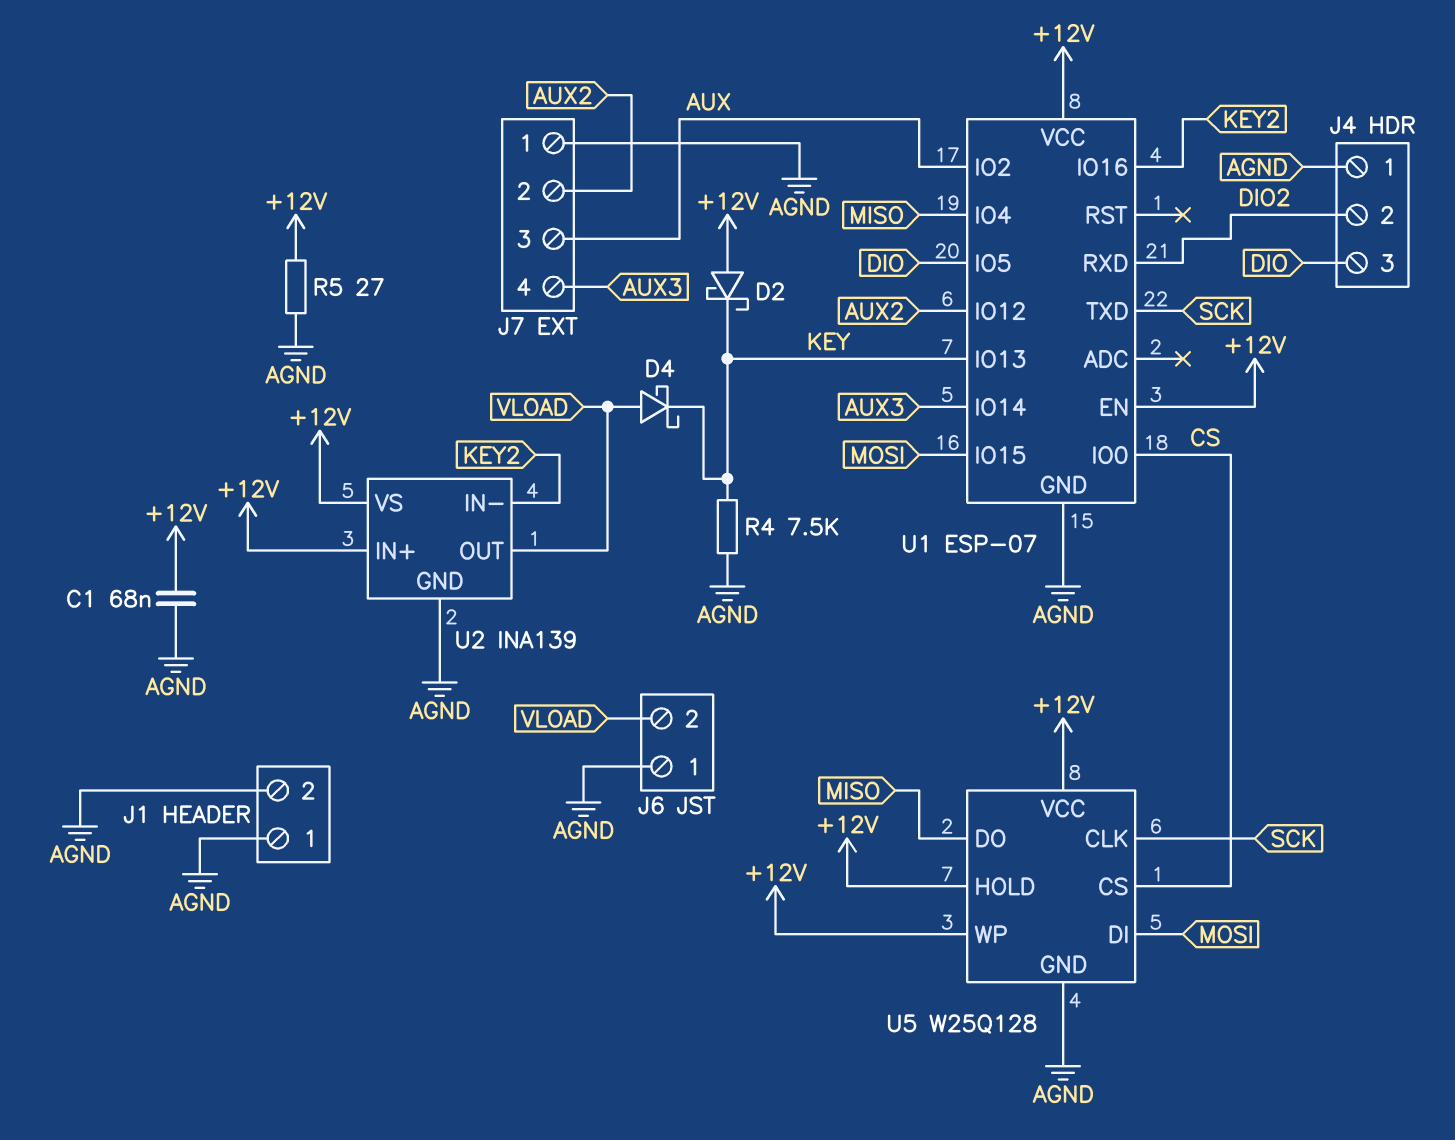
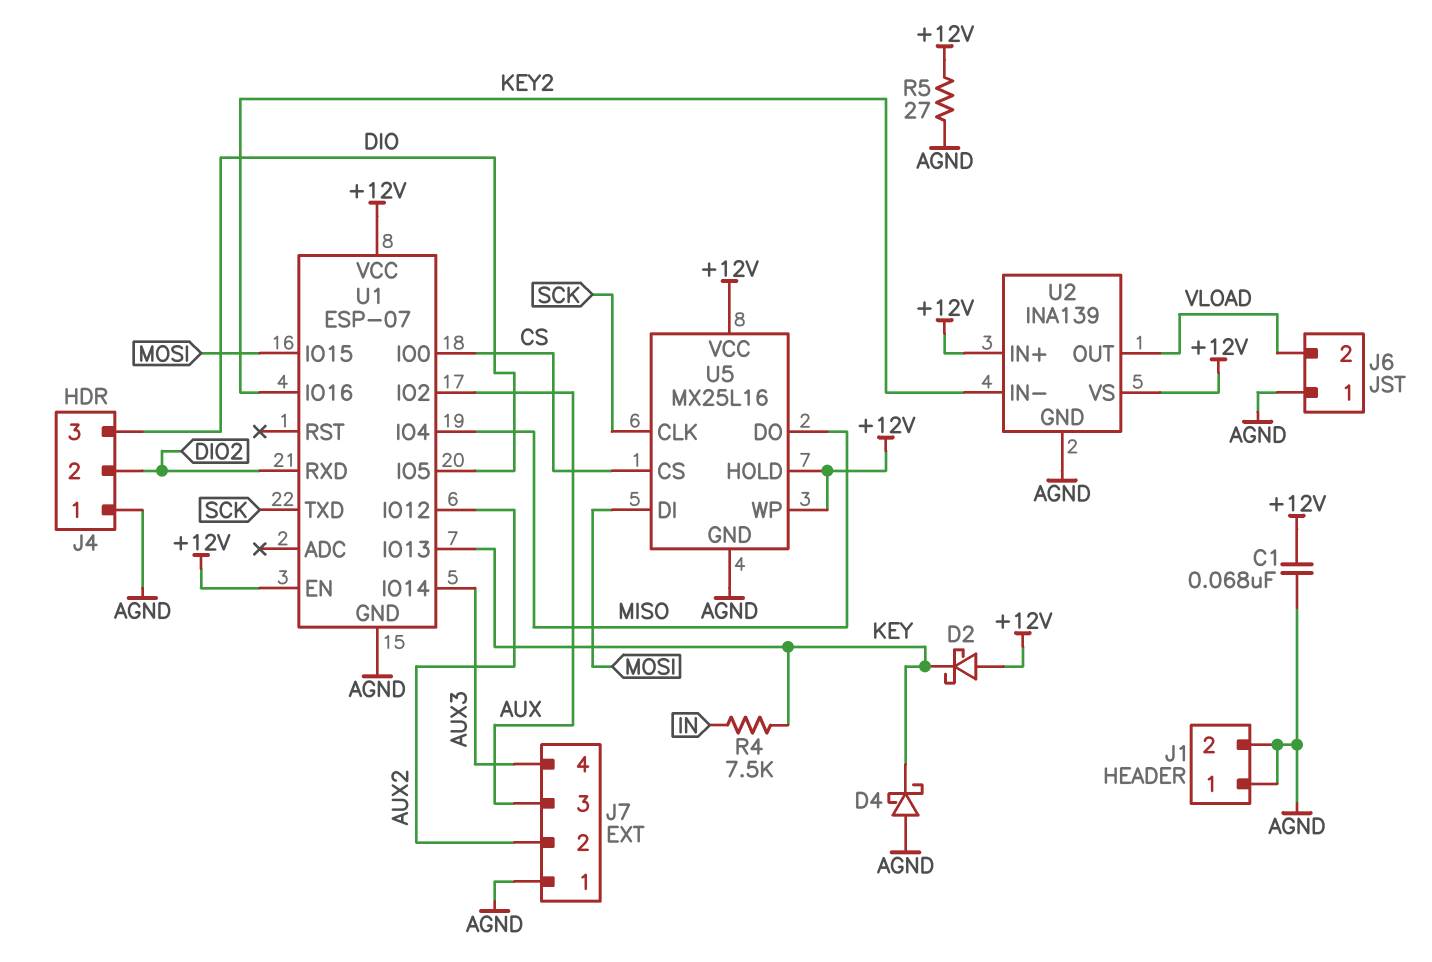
D4: schottky (A VLOAD, K KEY) -> schottky (A AGND, K KEY)
R4: 7.5k (AGND, KEY) -> 7.5k (IN, KEY)
U5: W25Q128 -> MX25L16

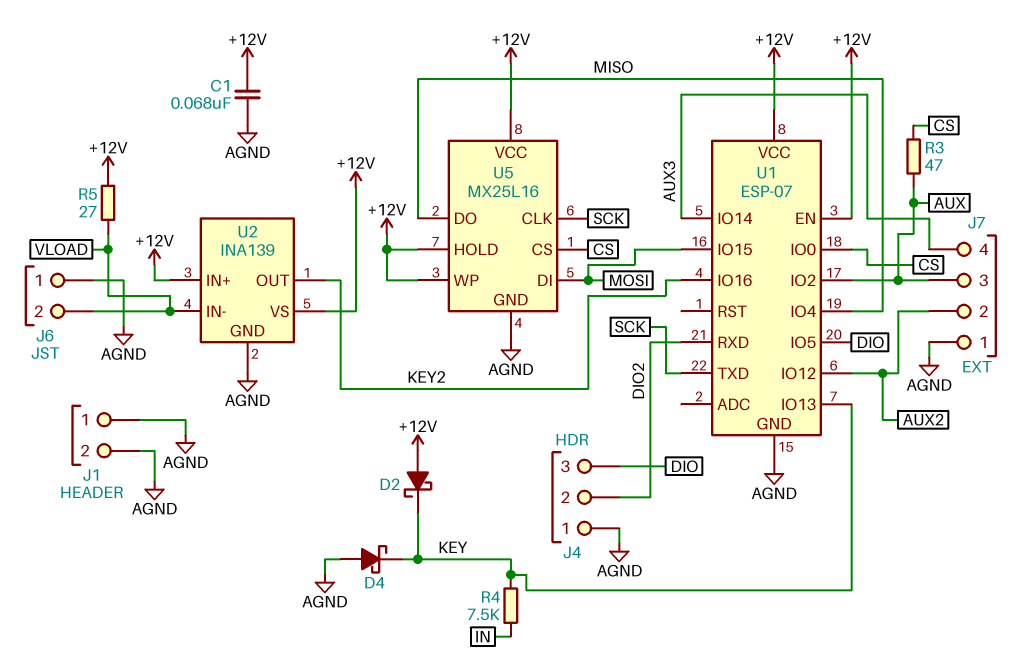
R3: none -> 47 (AUX, CS)
R5: 27 (+12V, AGND) -> 27 (+12V, VLOAD)
U2 pin IN-: KEY2 -> VLOAD
U2 pin OUT: VLOAD -> KEY2

